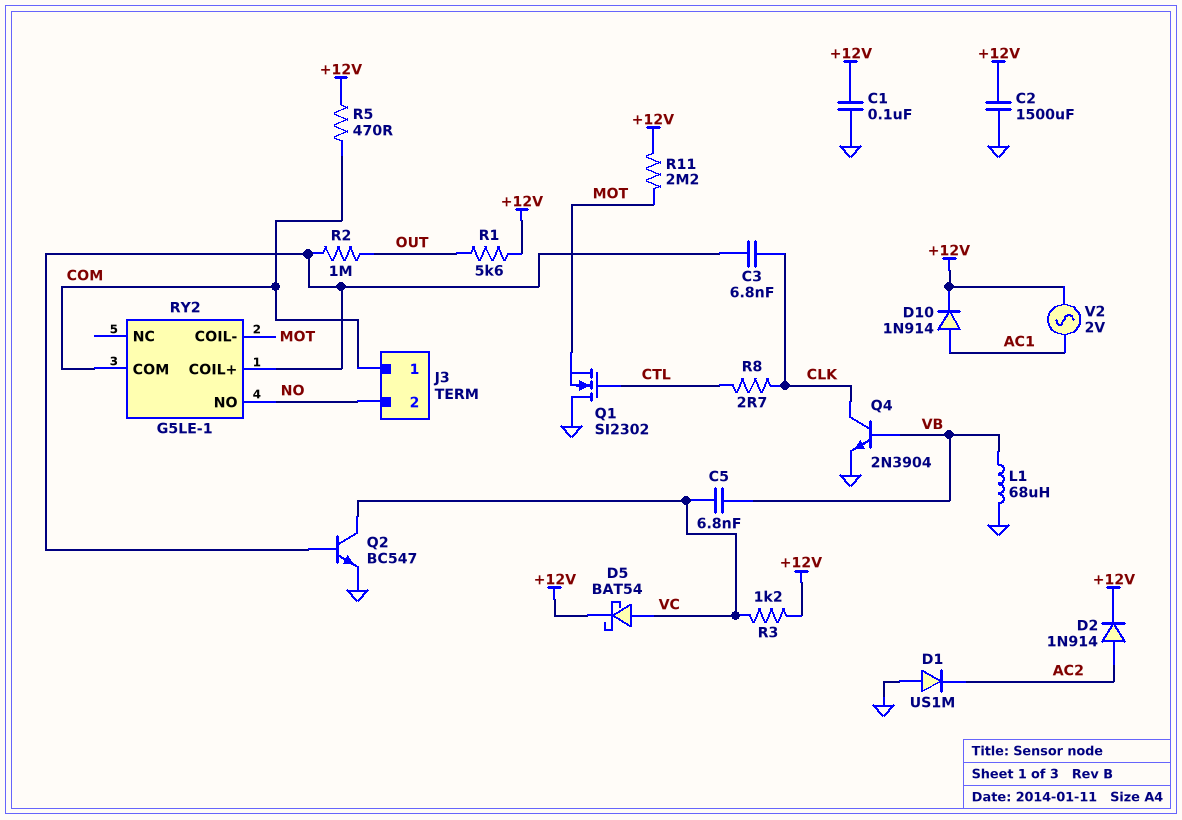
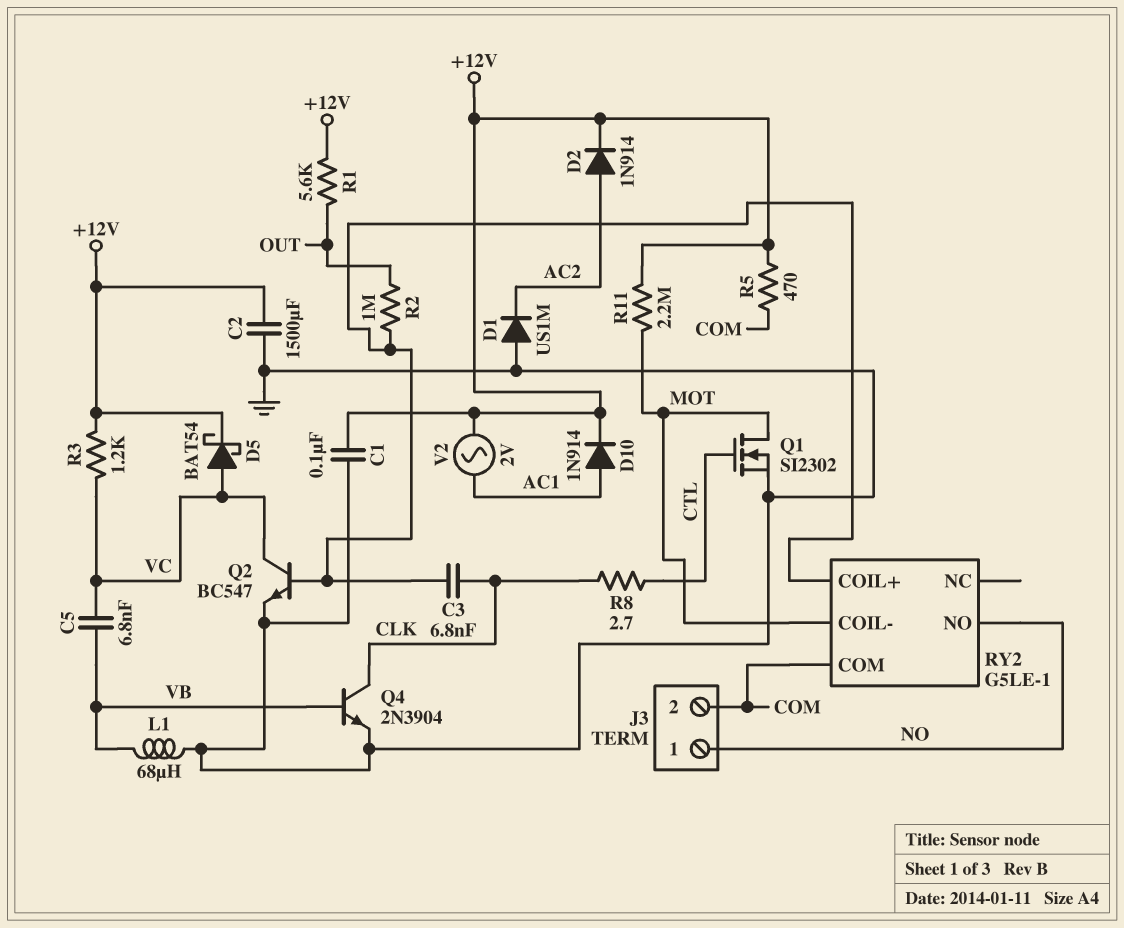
J3 pin 1: COM -> NO
J3 pin 2: NO -> COM
Q1: NMOS SI2302 (G CTL, D GND, S MOT) -> NMOS SI2302 (G CTL, D MOT, S GND)

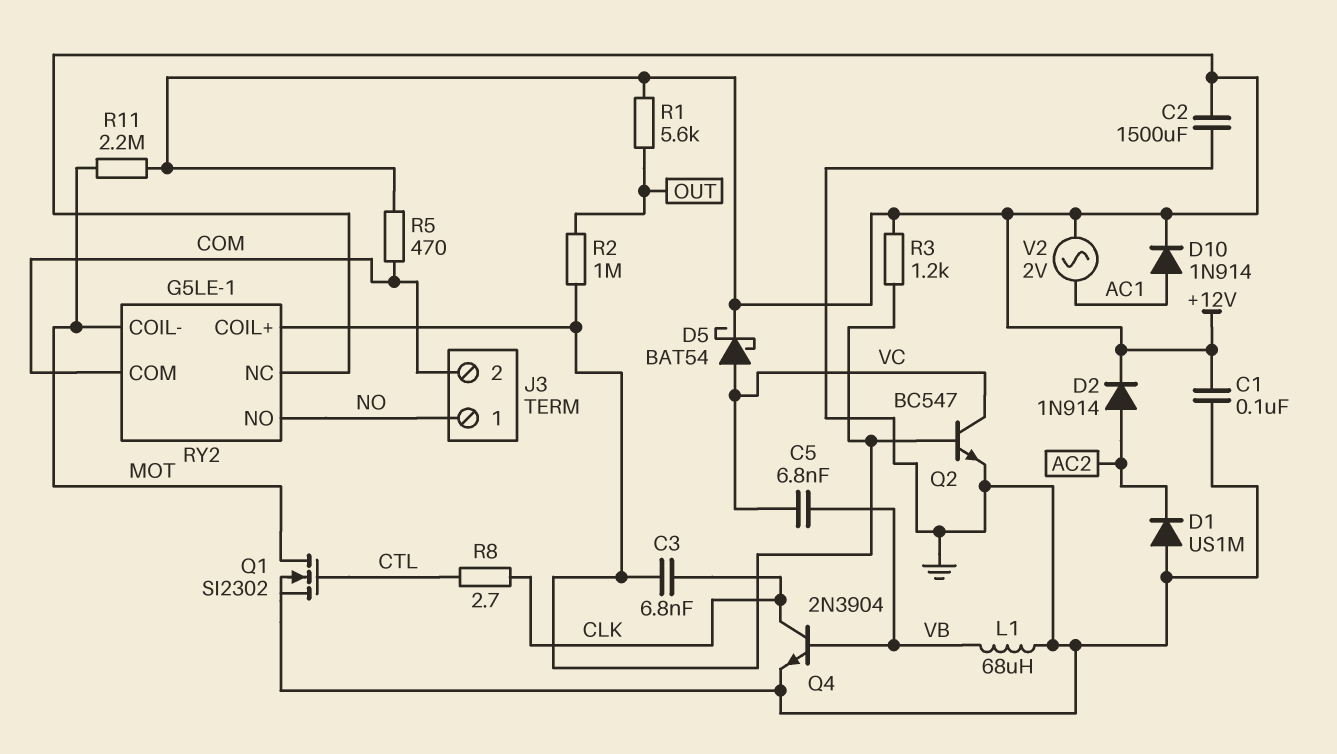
R3: 1.2k (+12V, VC) -> 1.2k (+12V, RY2/COIL+)
RY2 pin NC: none -> +12V

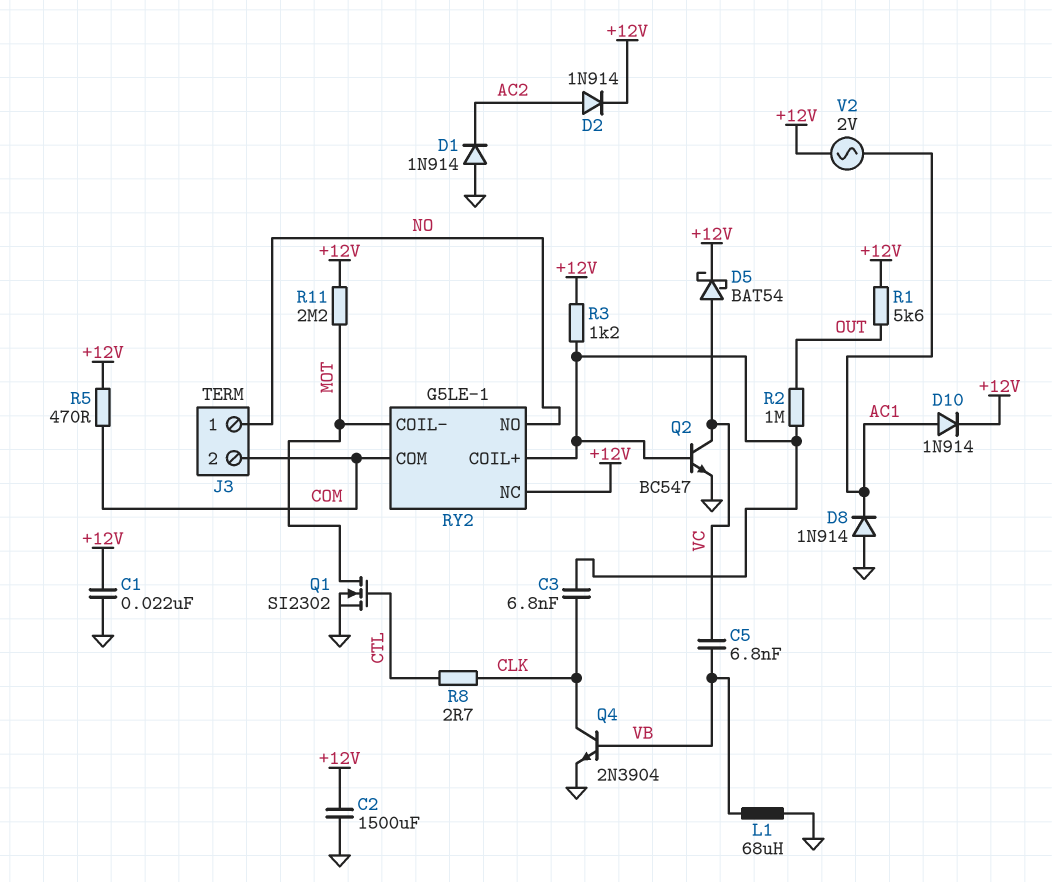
C1: 100nF (+12V, GND) -> 22nF (+12V, GND)
D1: diode US1M (A GND, K AC2) -> diode 1N914 (A GND, K AC2)
D8: none -> diode 1N914 (A GND, K AC1)

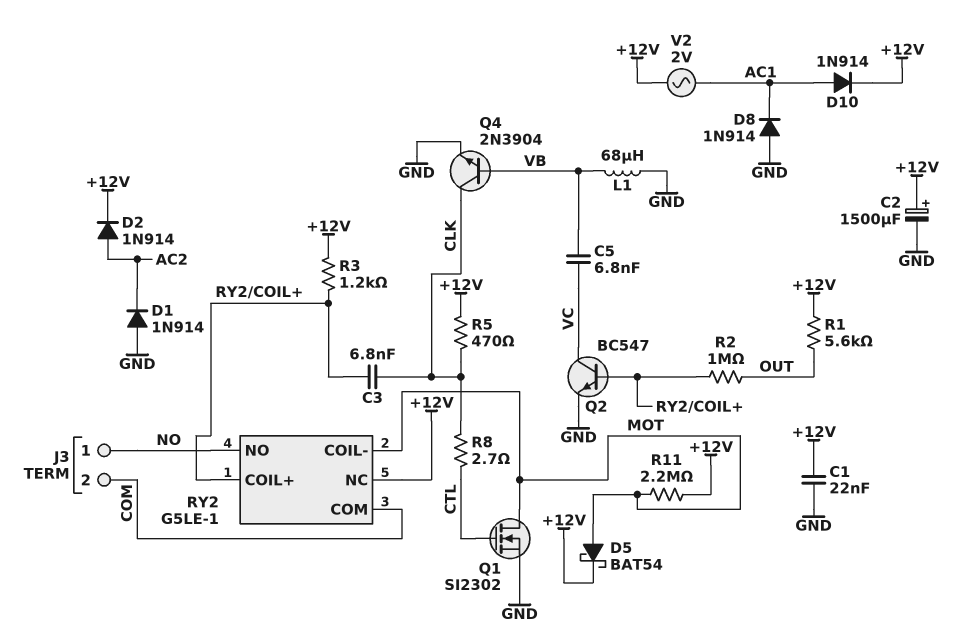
C2: 1500uF (+12V, GND) -> 1500uF (plus +12V, minus GND)
D5: schottky BAT54 (A VC, K +12V) -> schottky BAT54 (A MOT, K +12V)
R5: 470 (+12V, COM) -> 470 (+12V, CLK)

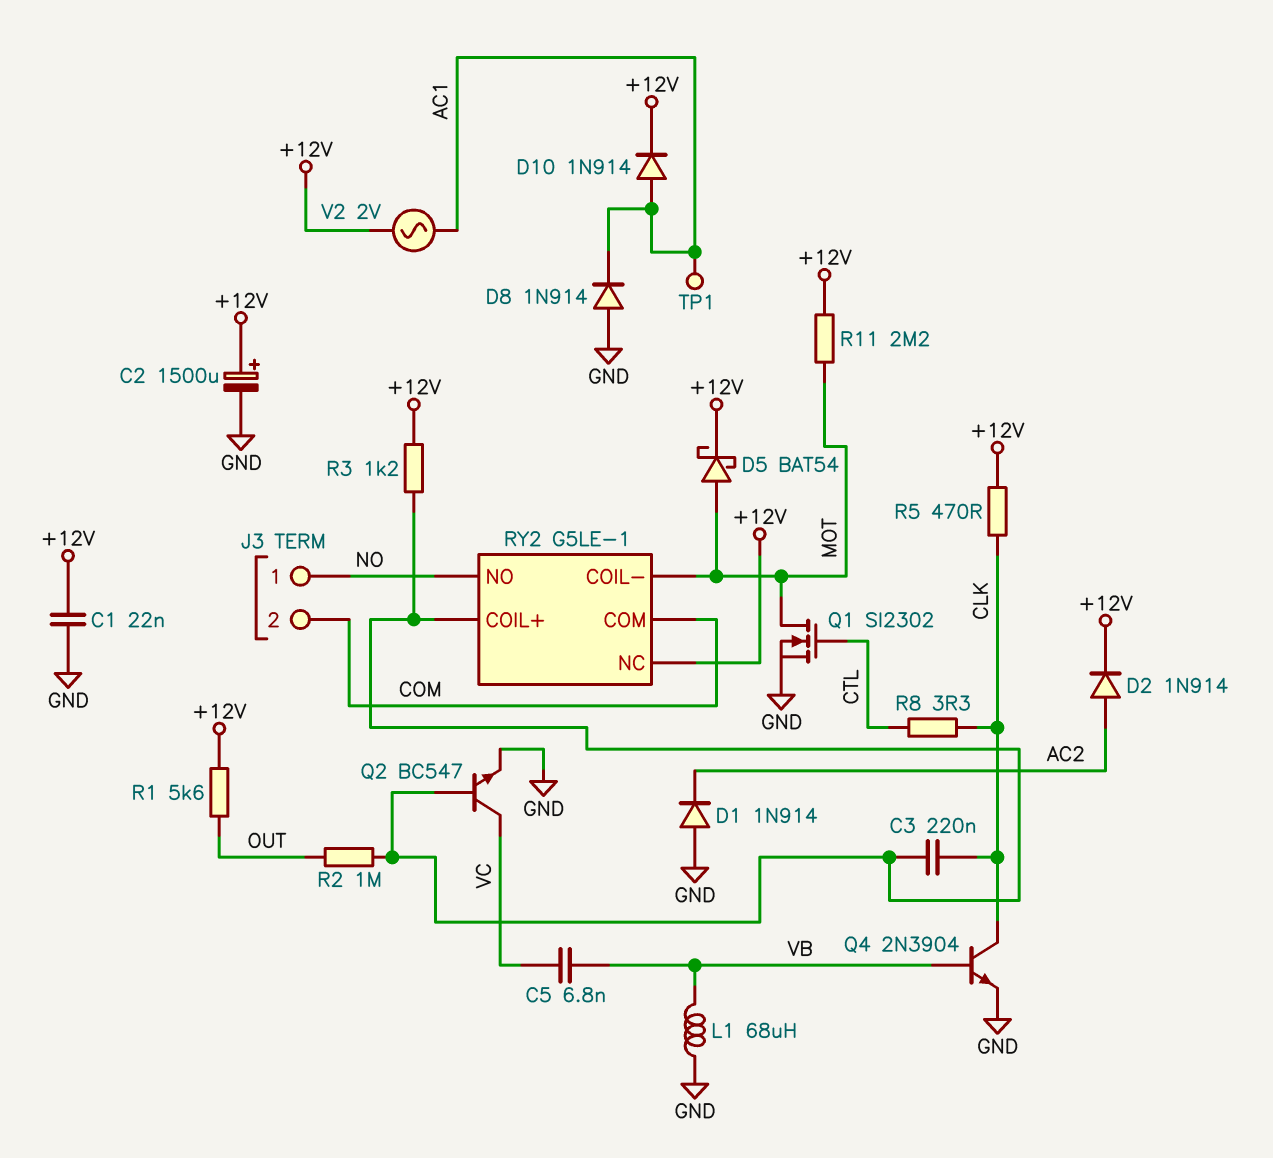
C3: 6.8nF (CLK, RY2/COIL+) -> 220nF (CLK, RY2/COIL+)
R8: 2.7 (CLK, CTL) -> 3.3 (CLK, CTL)
TP1: none -> test point (AC1)

